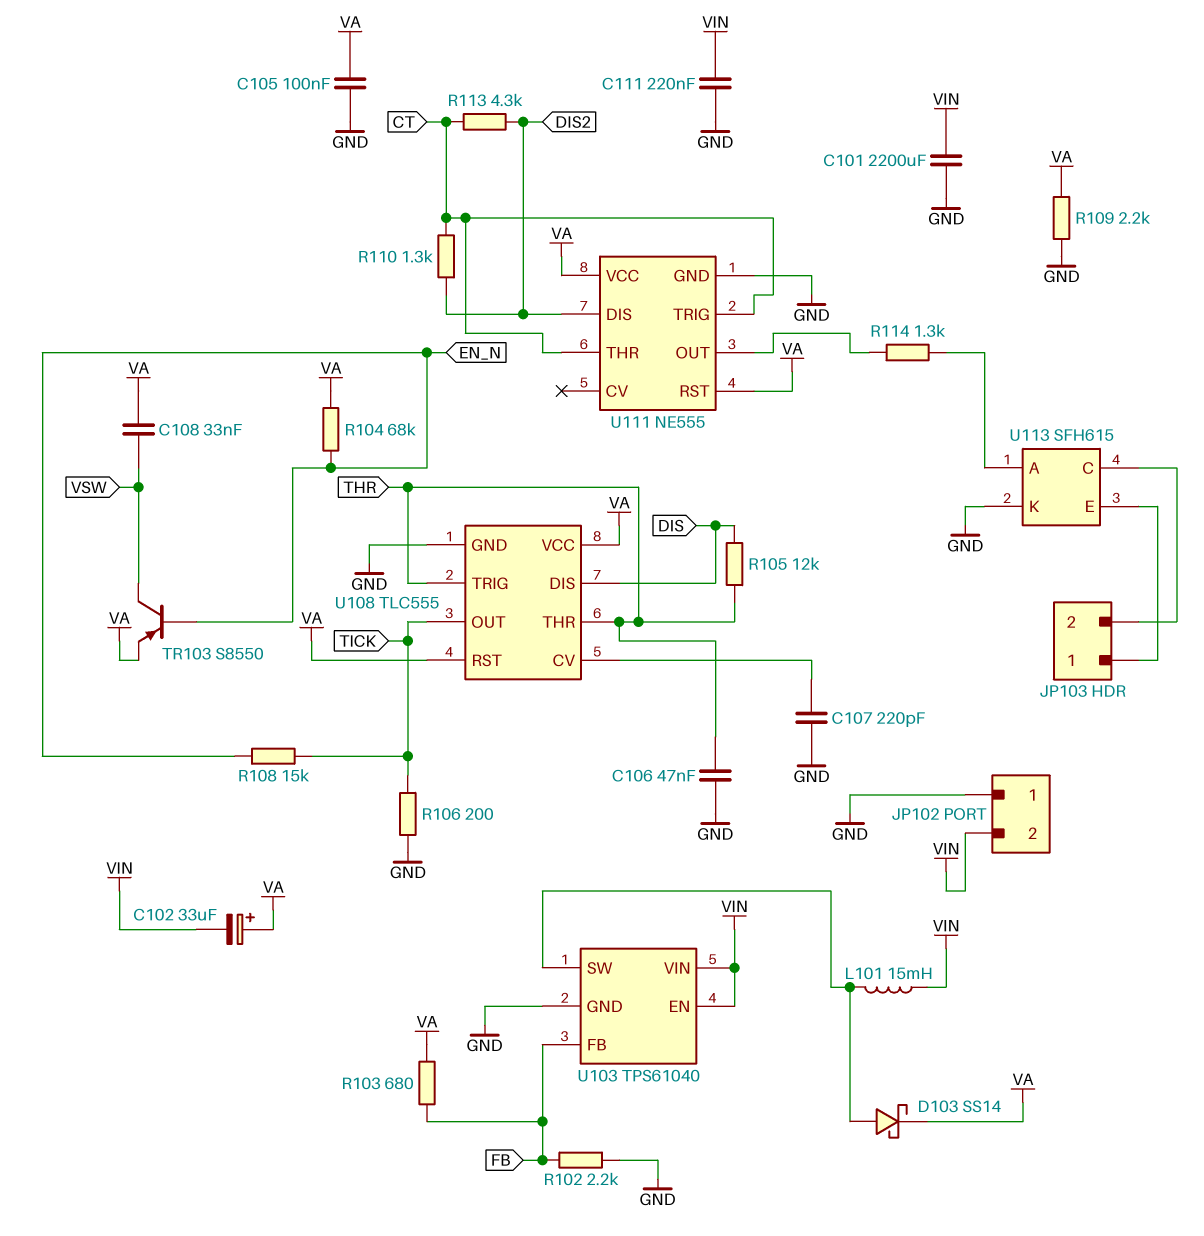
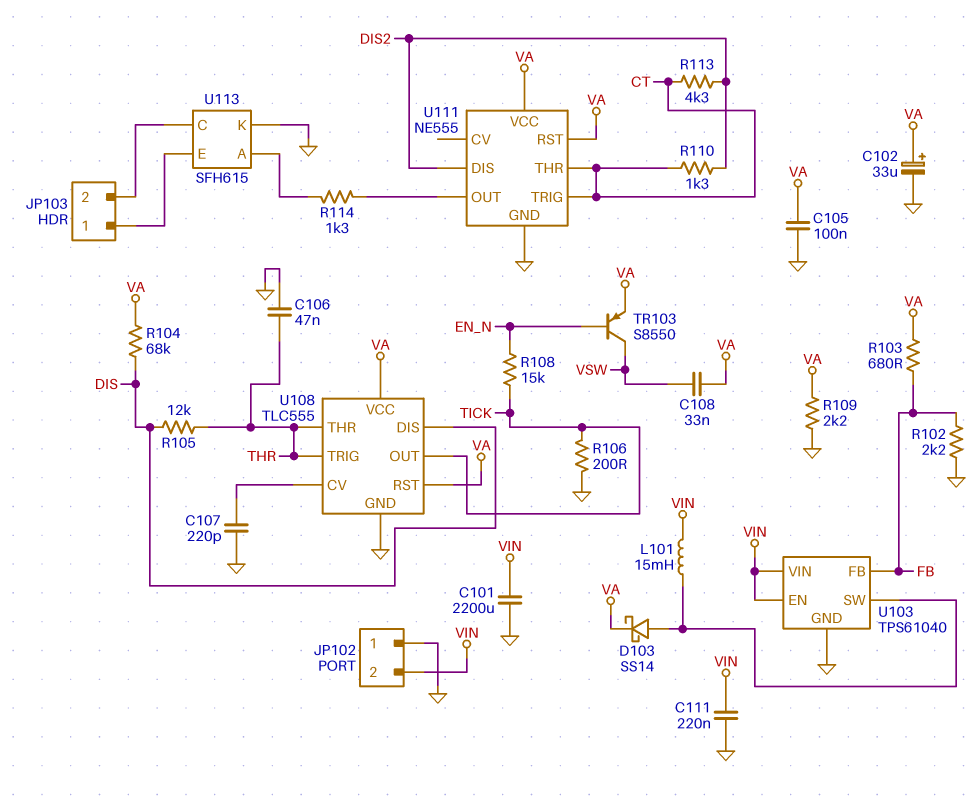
C102: 33uF (plus VA, minus VIN) -> 33uF (plus VA, minus GND)
R104: 68k (EN_N, VA) -> 68k (DIS, VA)

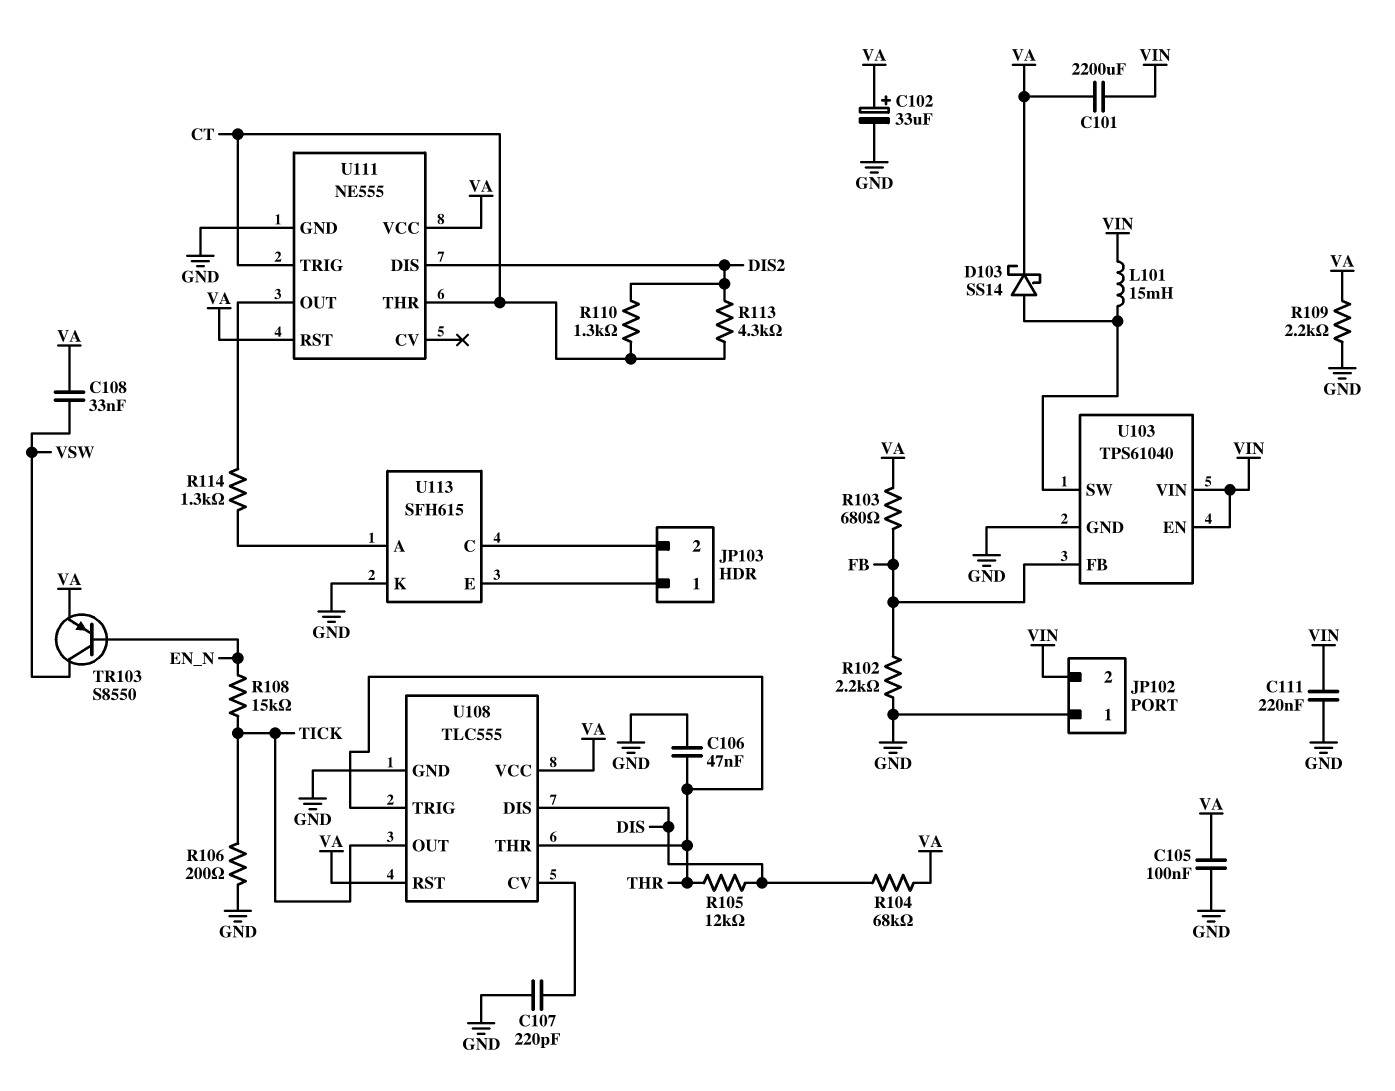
C101: 2200uF (GND, VIN) -> 2200uF (VA, VIN)

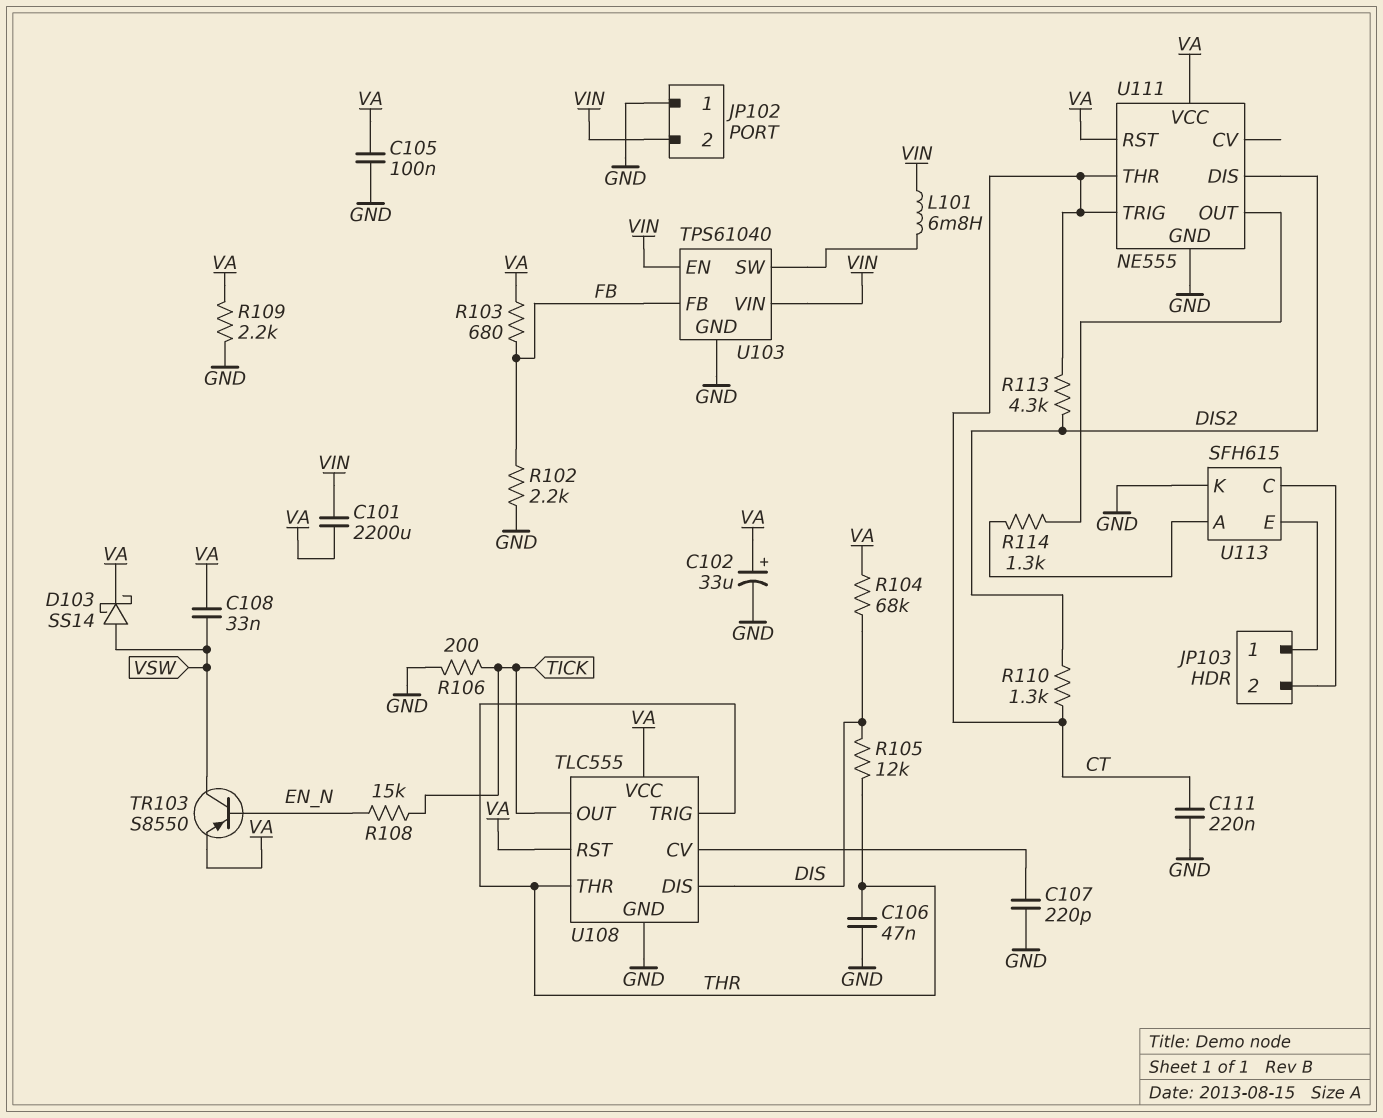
C111: 220nF (GND, VIN) -> 220nF (CT, GND)
D103: schottky SS14 (A U103/SW, K VA) -> schottky SS14 (A VSW, K VA)
L101: 15mH (U103/SW, VIN) -> 6.8mH (U103/SW, VIN)

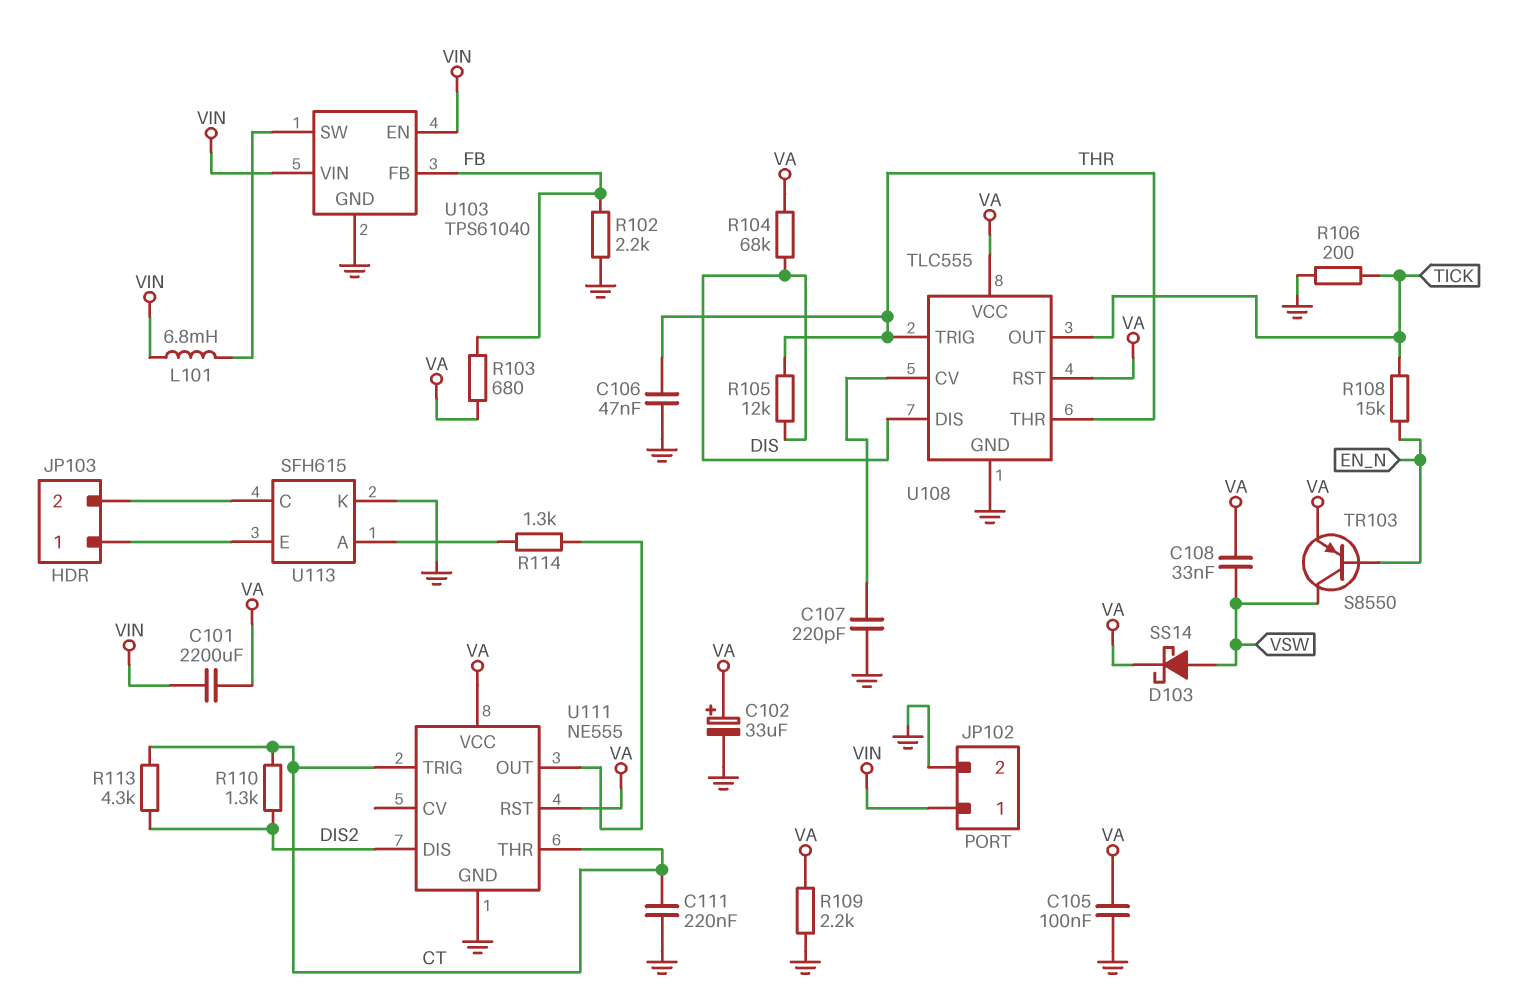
JP102 pin 1: GND -> VIN
JP102 pin 2: VIN -> GND

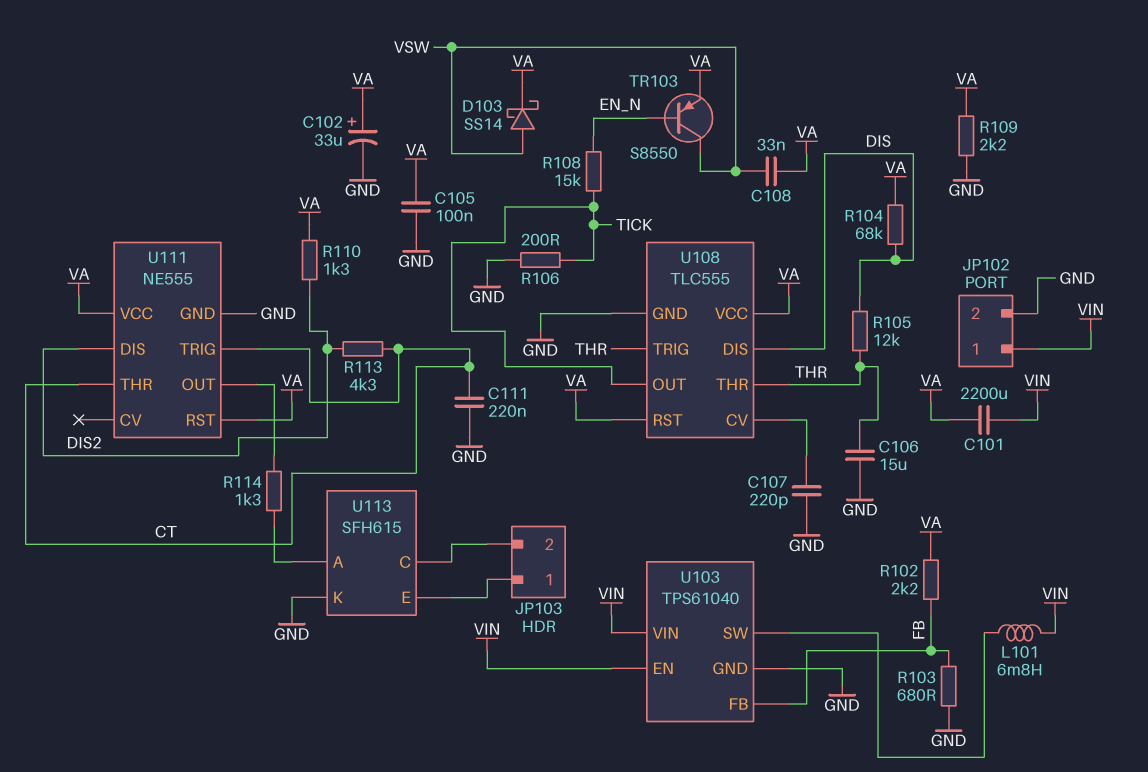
C106: 47nF (GND, THR) -> 15uF (GND, THR)
R102: 2.2k (FB, GND) -> 2.2k (FB, VA)
R103: 680 (FB, VA) -> 680 (FB, GND)
R110: 1.3k (CT, DIS2) -> 1.3k (DIS2, VA)

